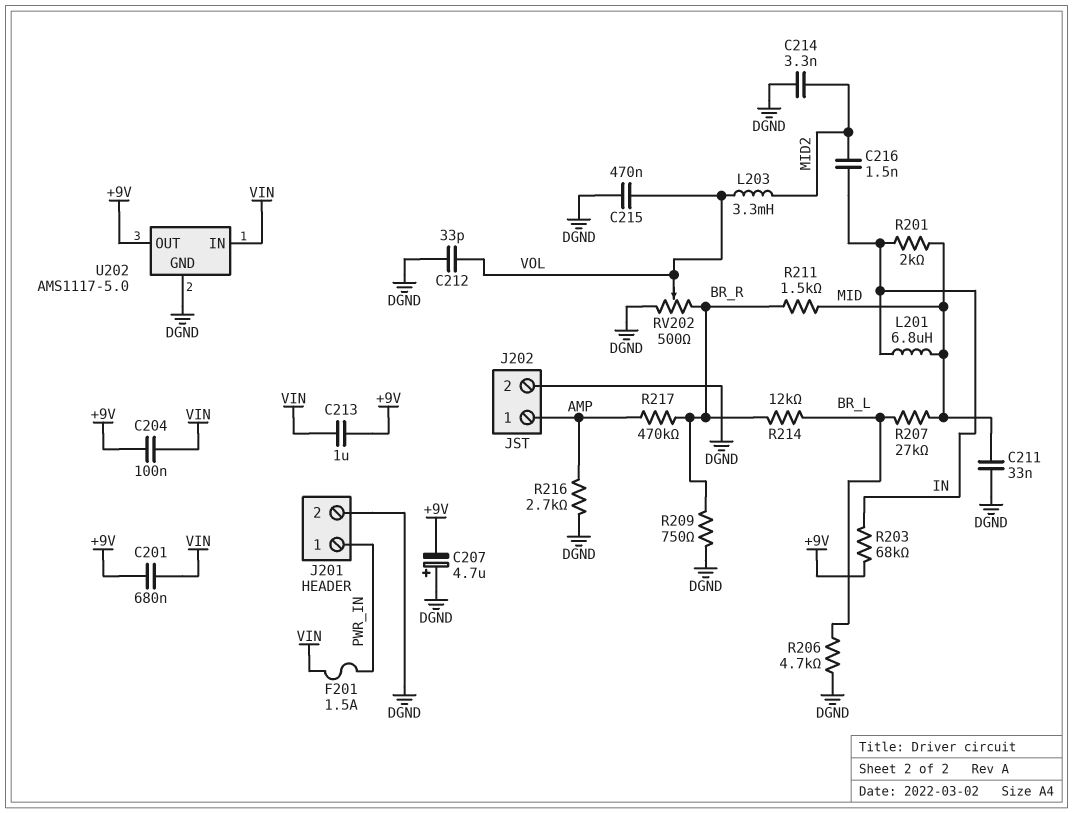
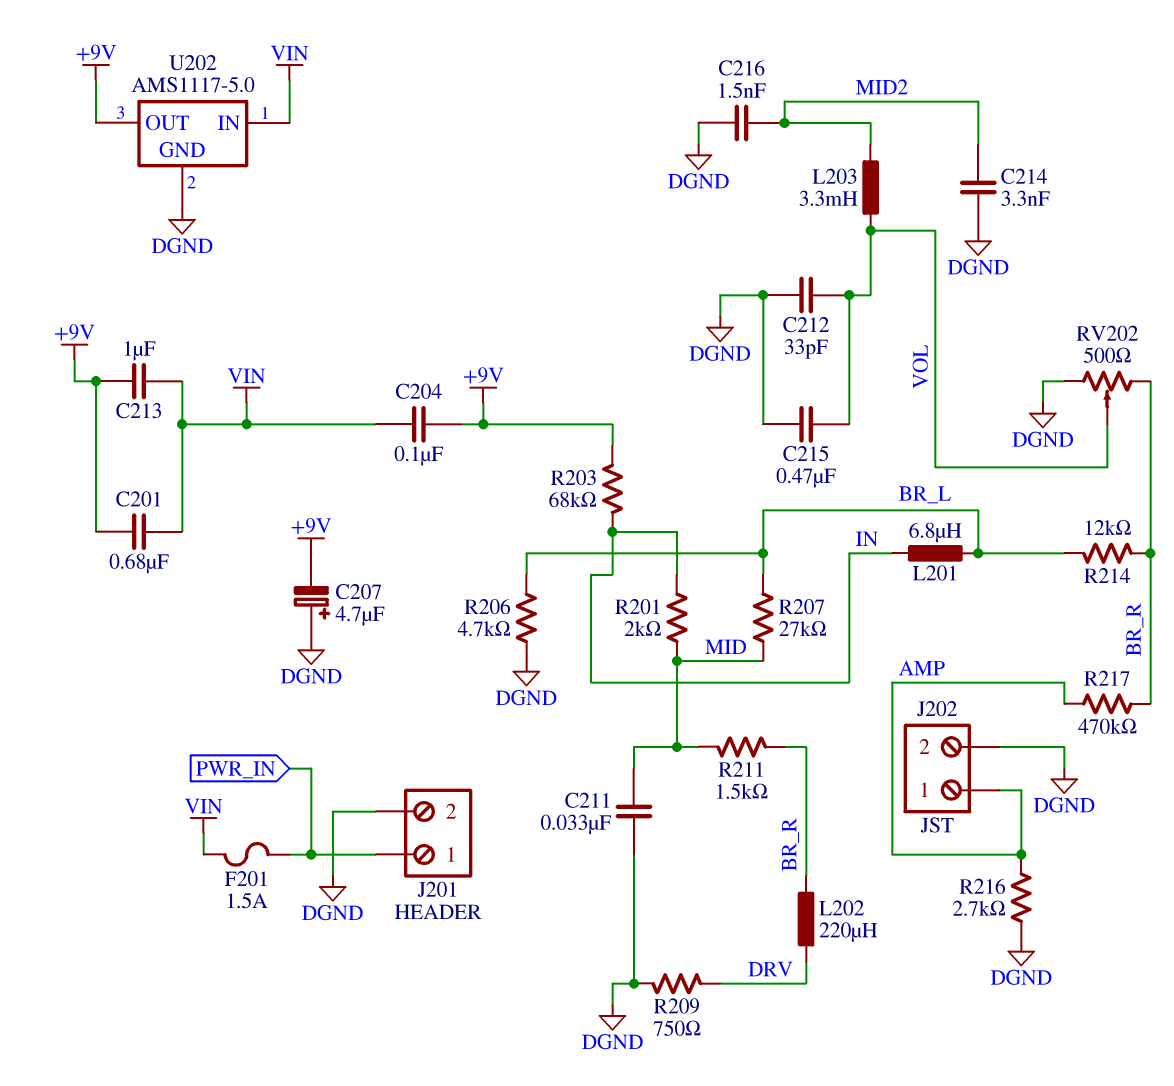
C216: 1.5nF (IN, MID2) -> 1.5nF (DGND, MID2)
L201: 6.8uH (IN, MID) -> 6.8uH (BR_L, IN)
L202: none -> 220uH (BR_R, DRV)
R209: 750 (BR_R, DGND) -> 750 (DGND, DRV)

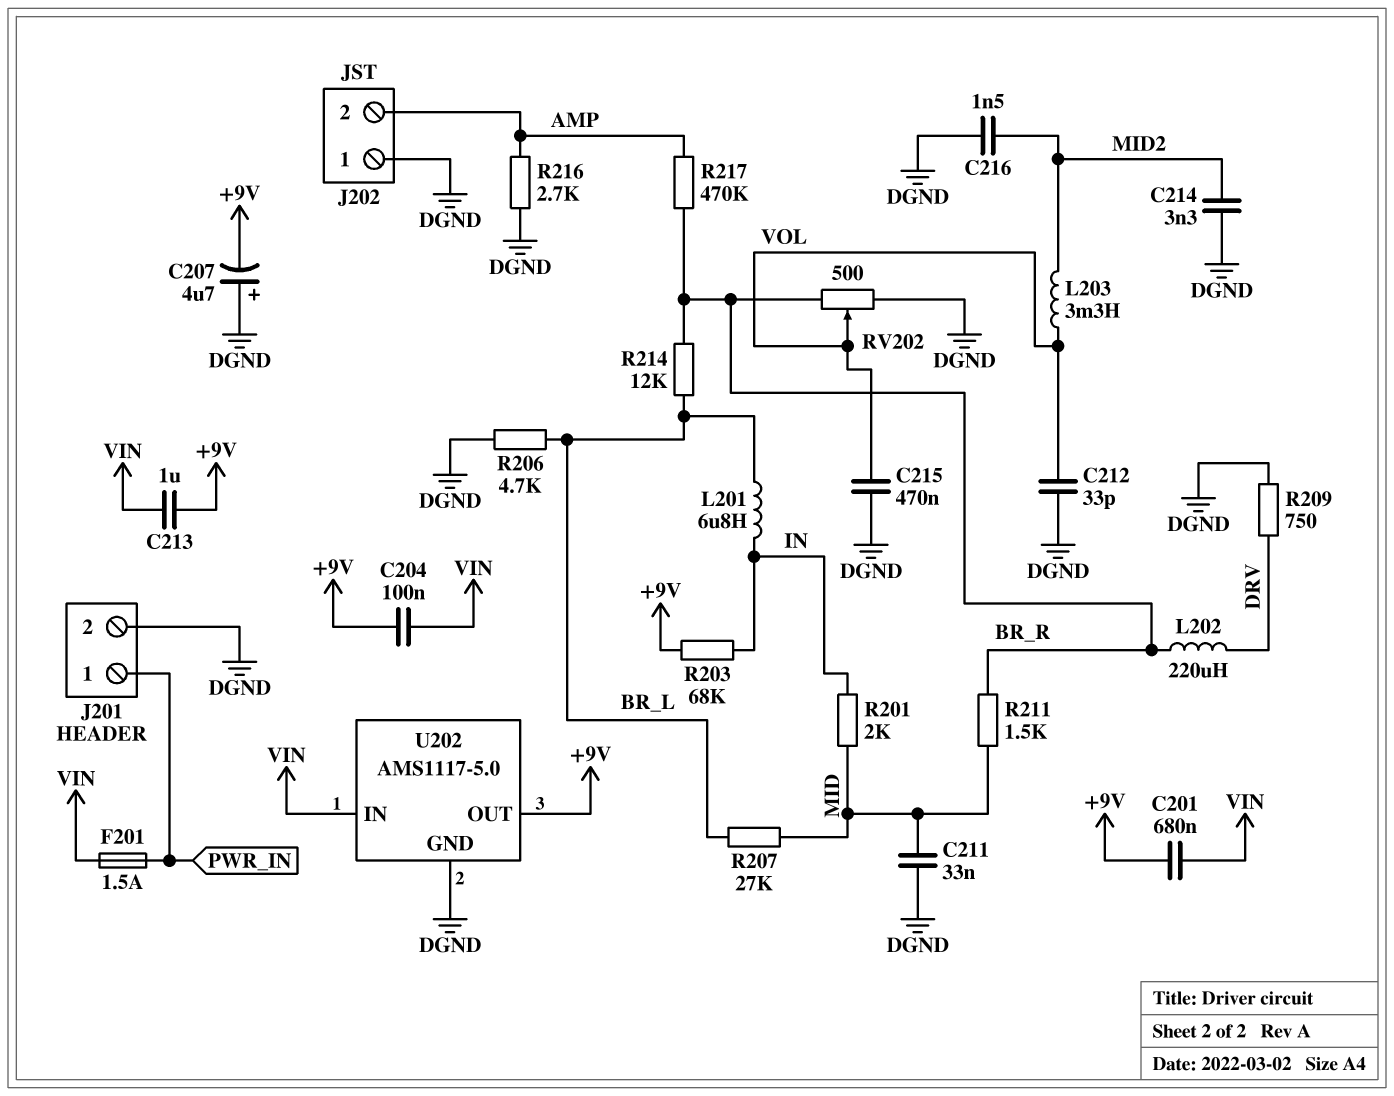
J202 pin 1: AMP -> DGND
J202 pin 2: DGND -> AMP

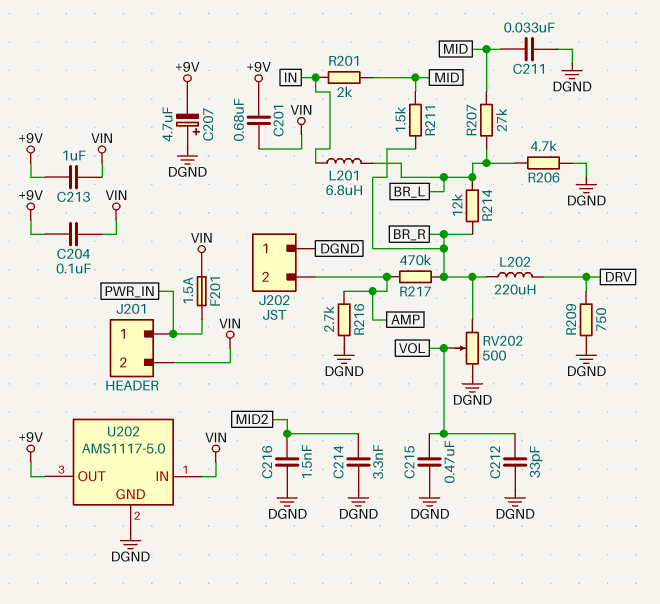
J201 pin 2: DGND -> VIN
L203: 3.3mH (MID2, VOL) -> none
R203: 68k (+9V, IN) -> none

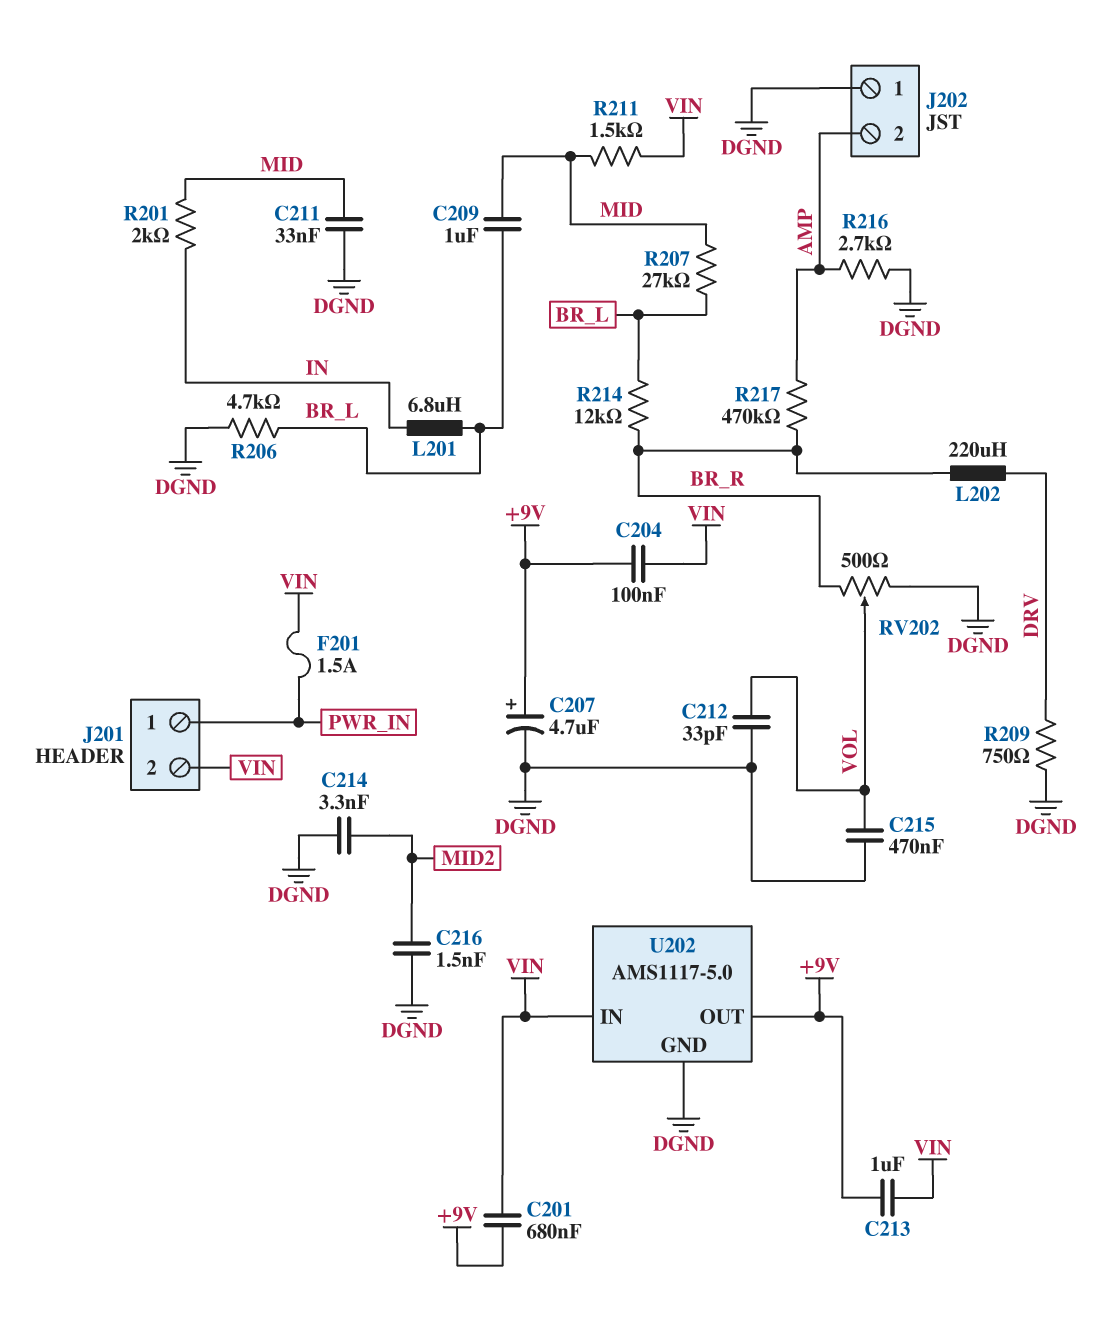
C207: 4.7uF (plus DGND, minus +9V) -> 4.7uF (plus +9V, minus DGND)
C209: none -> 1uF (BR_L, MID)
R211: 1.5k (BR_R, MID) -> 1.5k (MID, VIN)

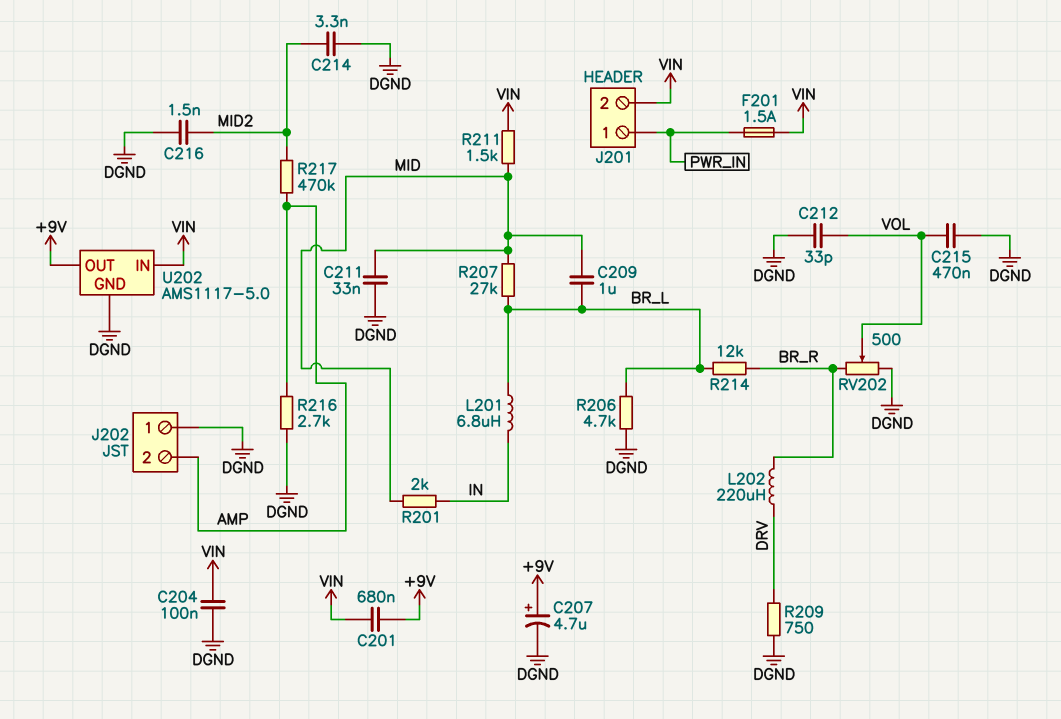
C204: 100nF (+9V, VIN) -> 100nF (DGND, VIN)
C213: 1uF (+9V, VIN) -> none
R217: 470k (AMP, BR_R) -> 470k (AMP, MID2)

